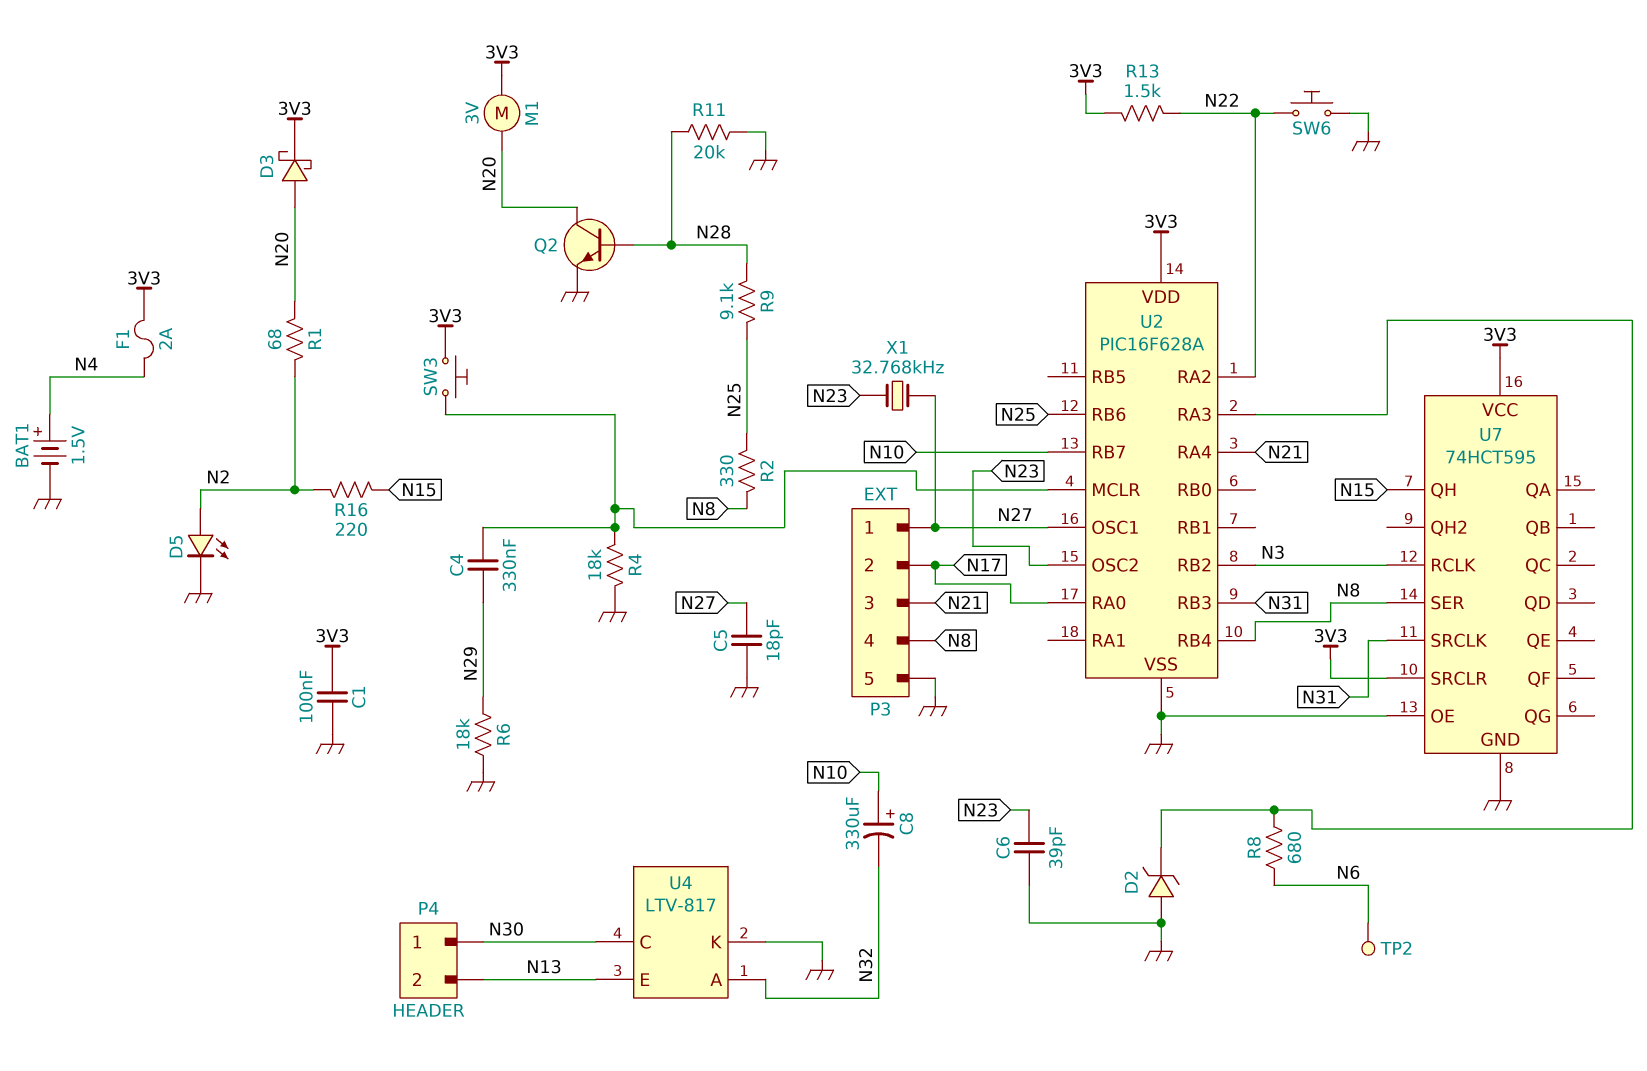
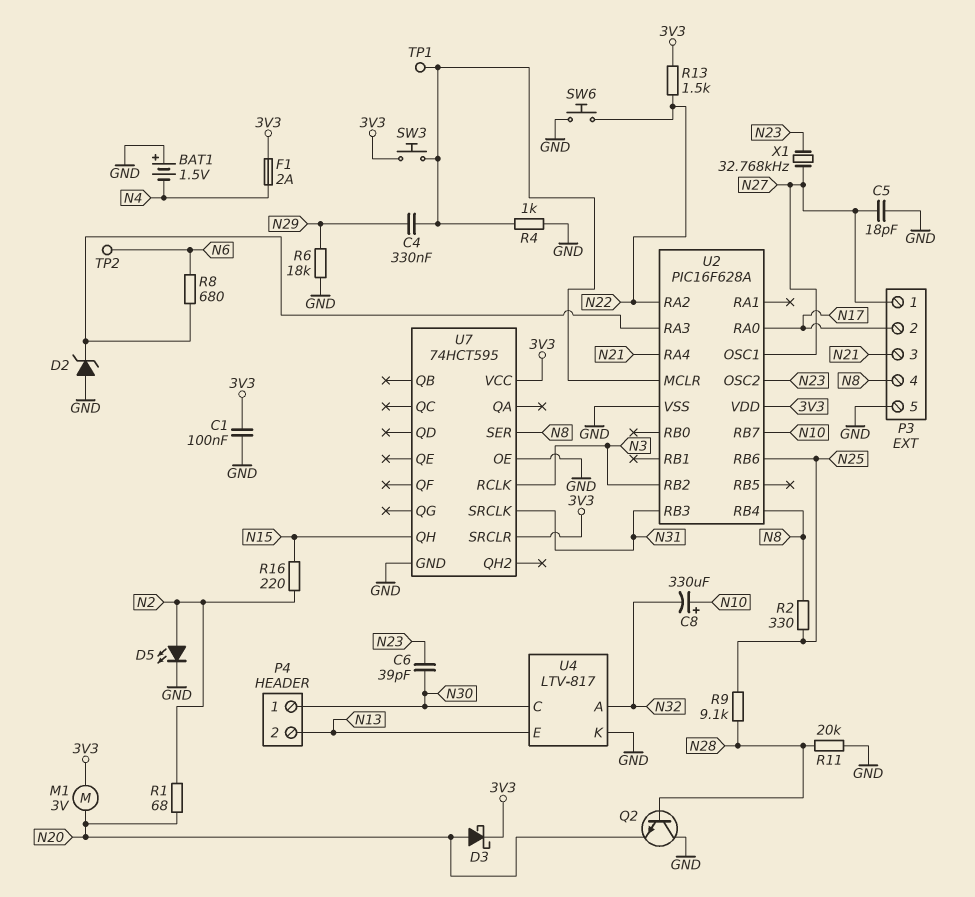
BAT1: 1.5V (plus N4, minus GND) -> 1.5V (plus GND, minus N4)
C6: 39pF (GND, N23) -> 39pF (N23, N30)
Q2: NPN (B N28, C N20, E GND) -> NPN (B N28, C GND, E N20)
R4: 18k (GND, U2/MCLR) -> 1k (GND, U2/MCLR)
TP1: none -> test point (U2/MCLR)

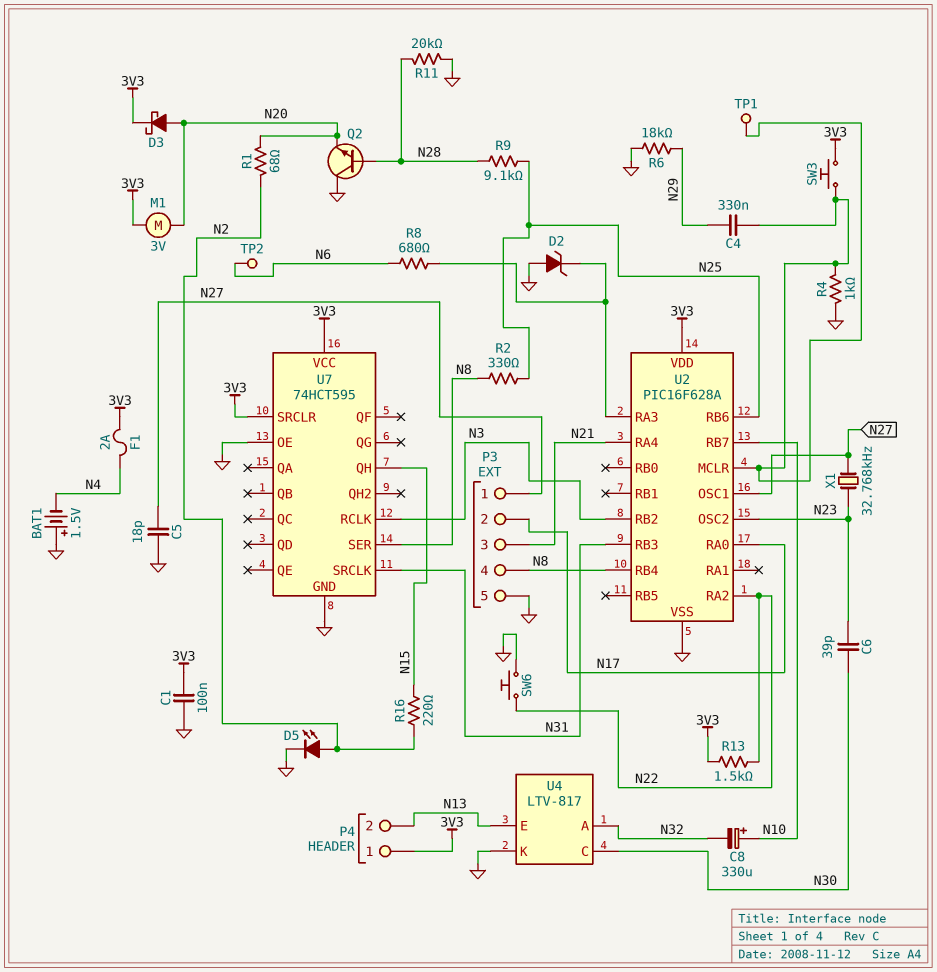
P4 pin 1: N30 -> 3V3

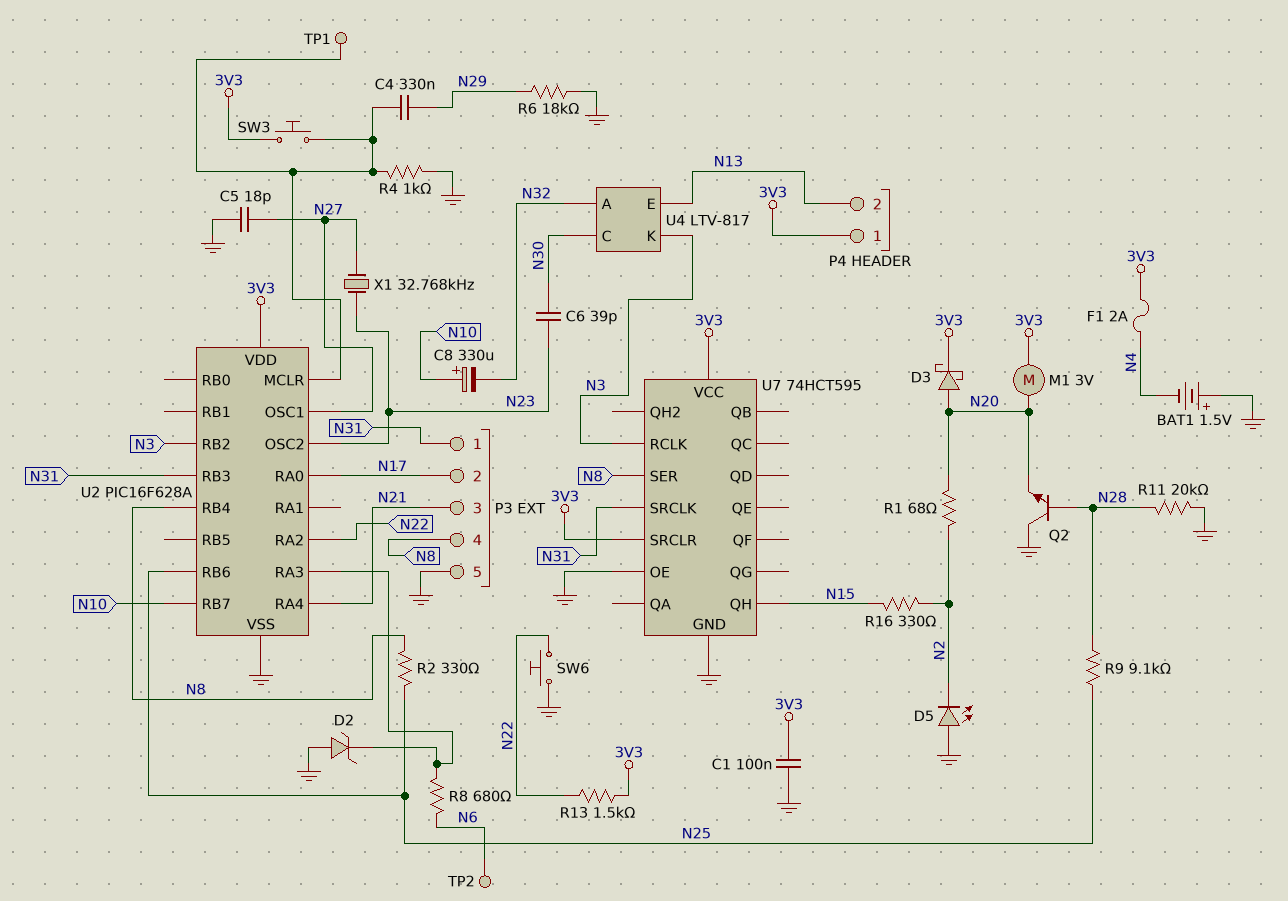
D5: LED (A N2, K GND) -> LED (A GND, K N2)
P3 pin 1: N27 -> N31
R16: 220 (N2, N15) -> 330 (N2, N15)
U4 pin K: GND -> N3

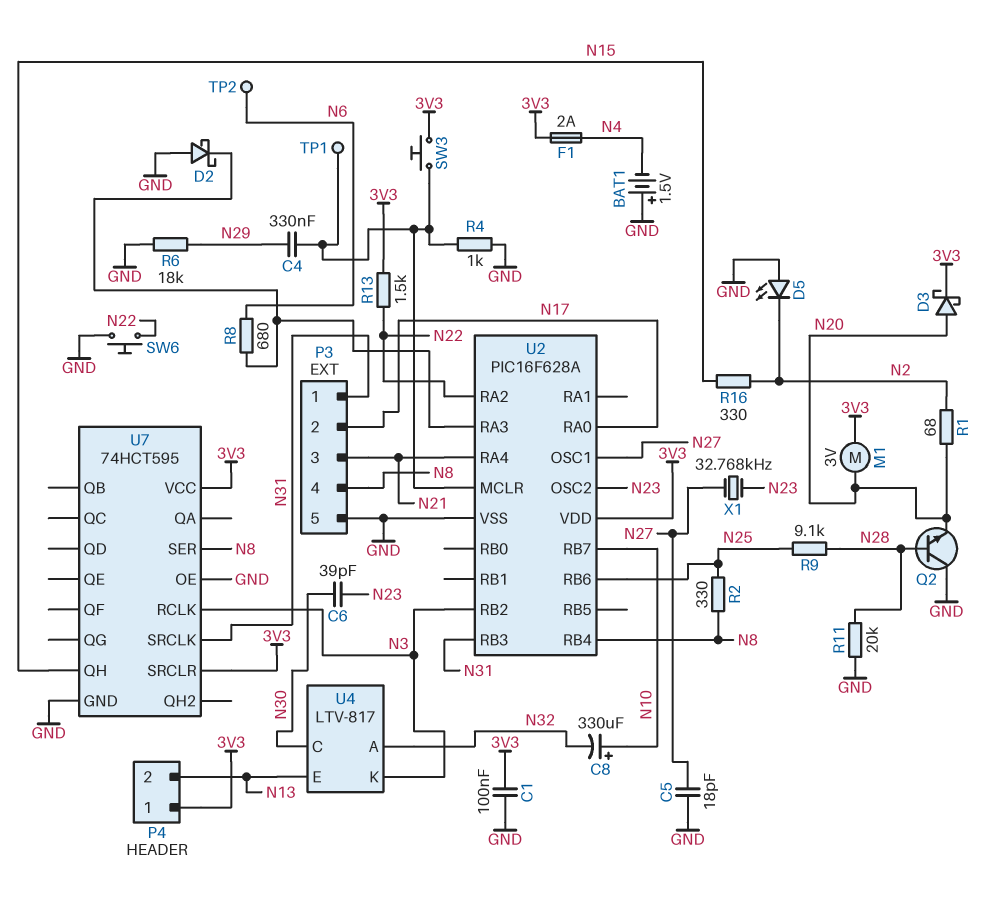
D2: zener (A GND, K U2/RA3) -> schottky (A GND, K U2/RA3)

